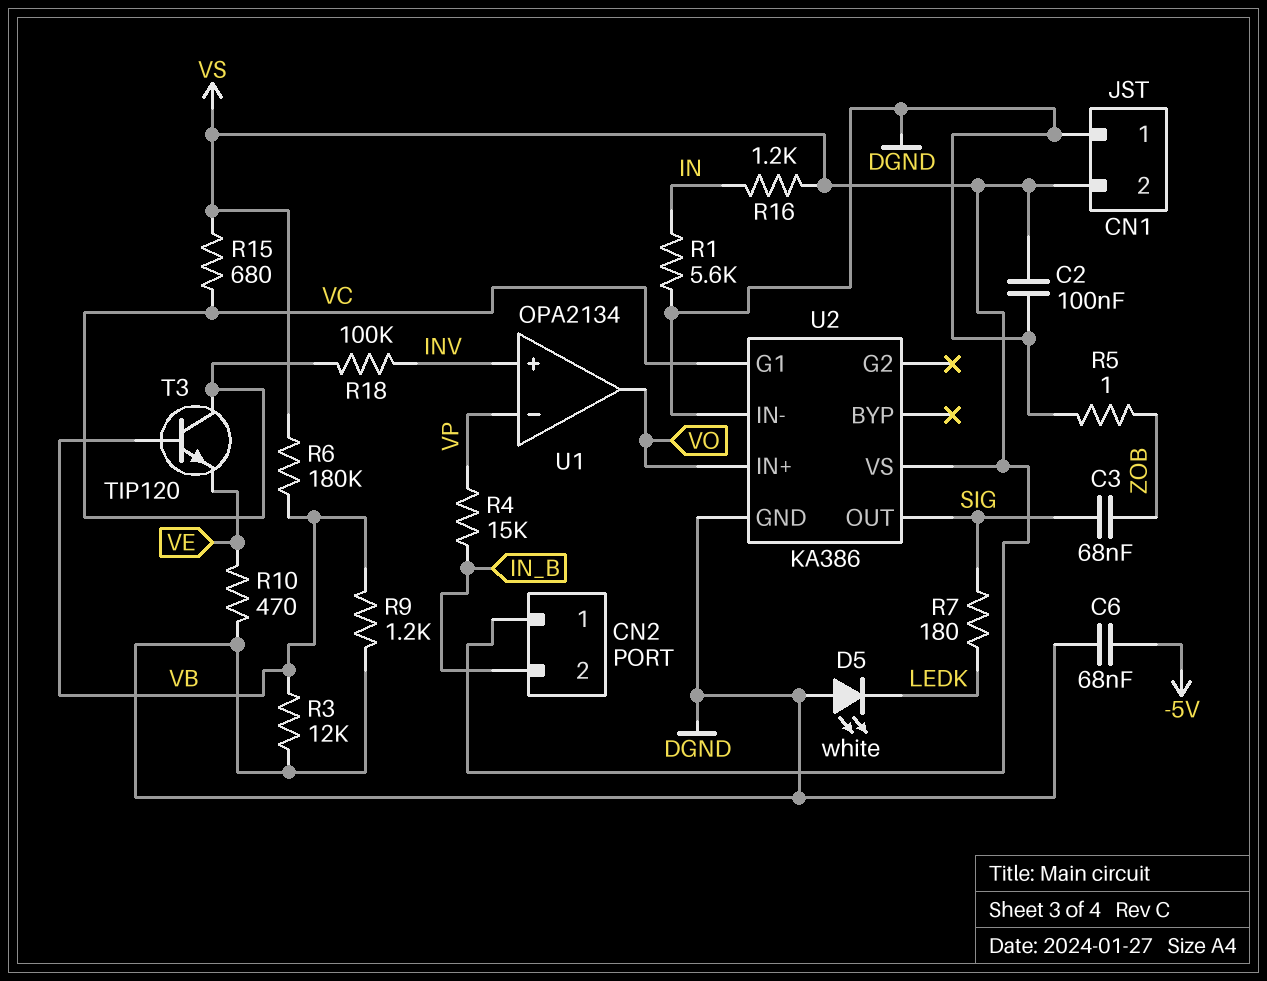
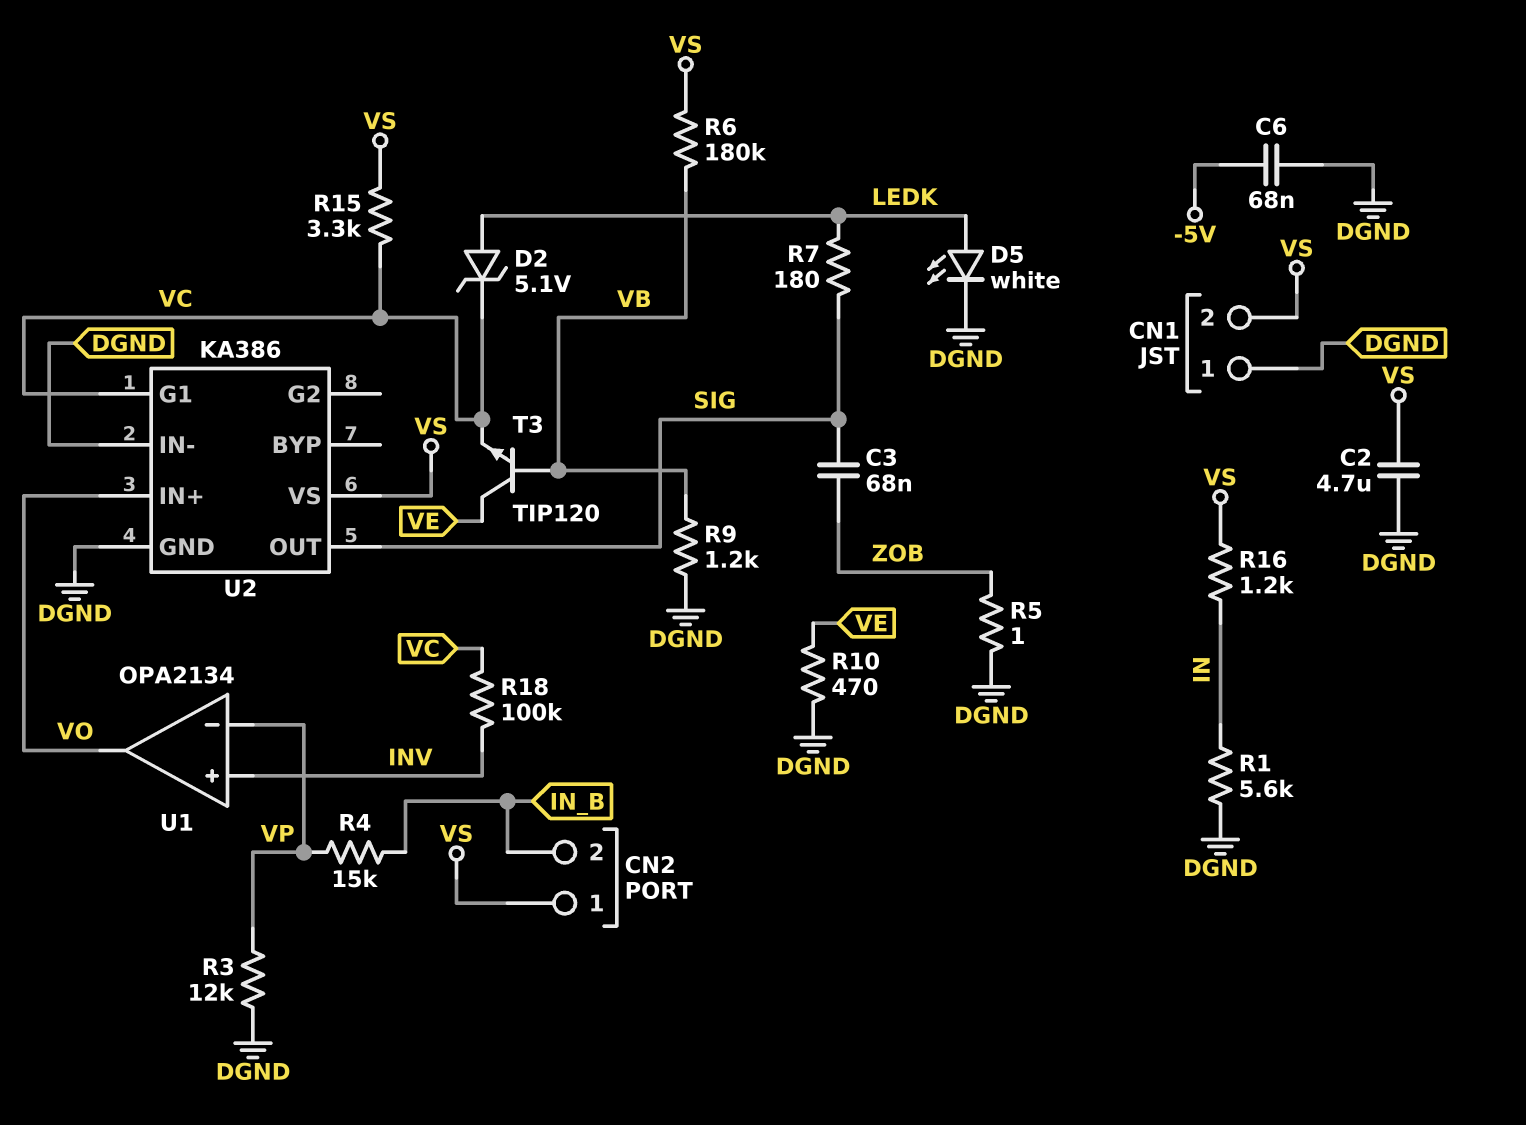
C2: 100nF (DGND, VS) -> 4.7uF (DGND, VS)
D2: none -> zener 5.1V (A LEDK, K VC)
D5: LED white (A DGND, K LEDK) -> LED white (A LEDK, K DGND)
R3: 12k (DGND, VB) -> 12k (DGND, VP)
R15: 680 (VC, VS) -> 3.3k (VC, VS)
T3: NPN TIP120 (B VB, C VC, E VE) -> NPN TIP120 (B VB, C VE, E VC)

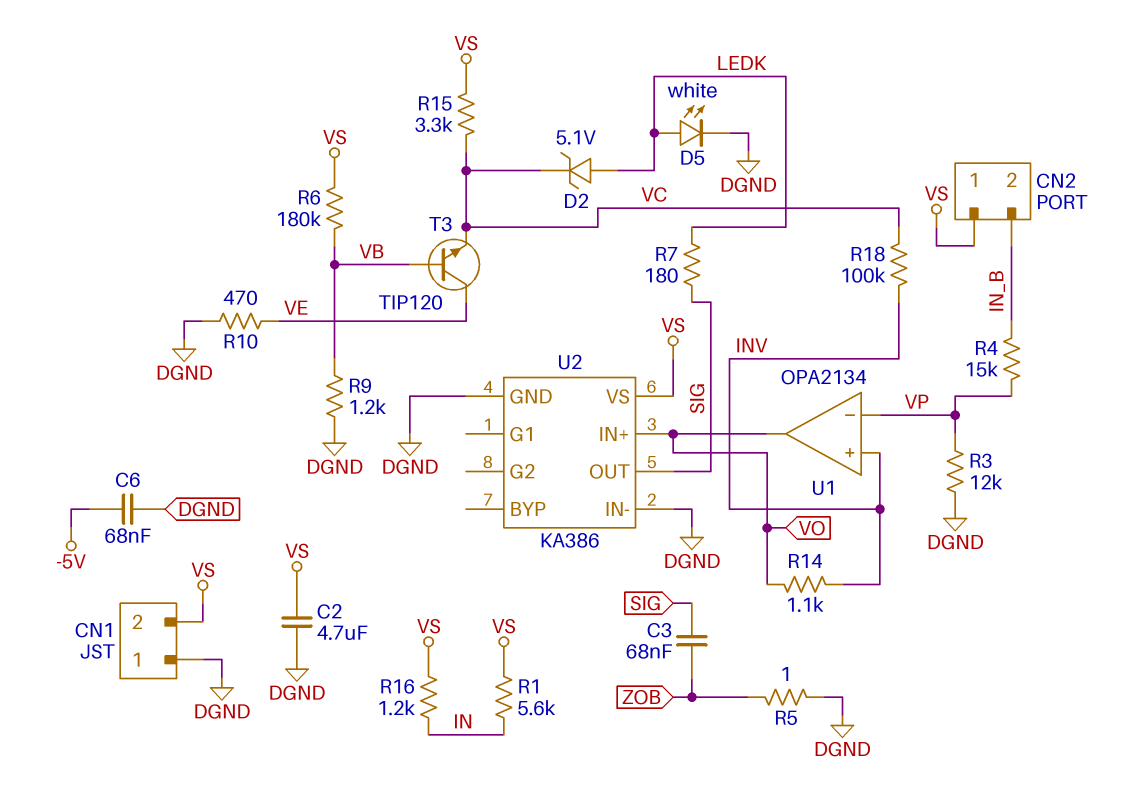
R1: 5.6k (DGND, IN) -> 5.6k (IN, VS)
R14: none -> 1.1k (INV, VO)
U2 pin G1: VC -> none

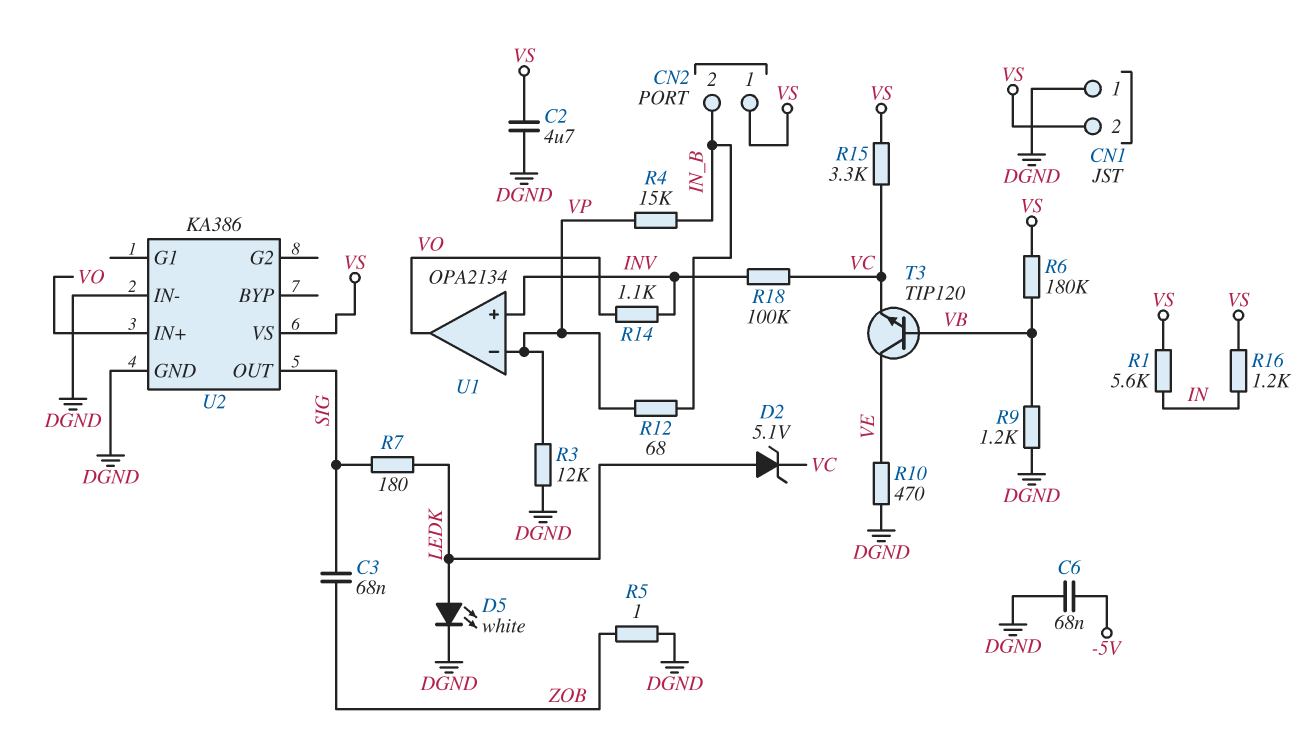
R12: none -> 68 (IN_B, VP)

